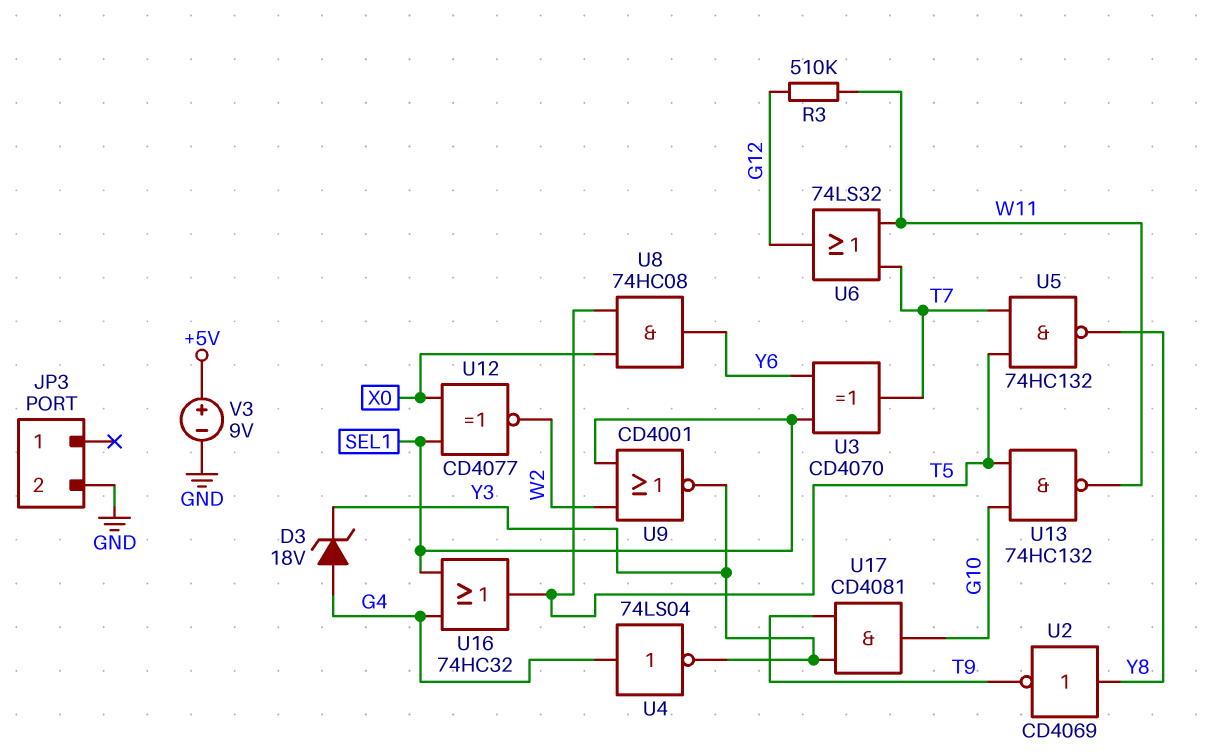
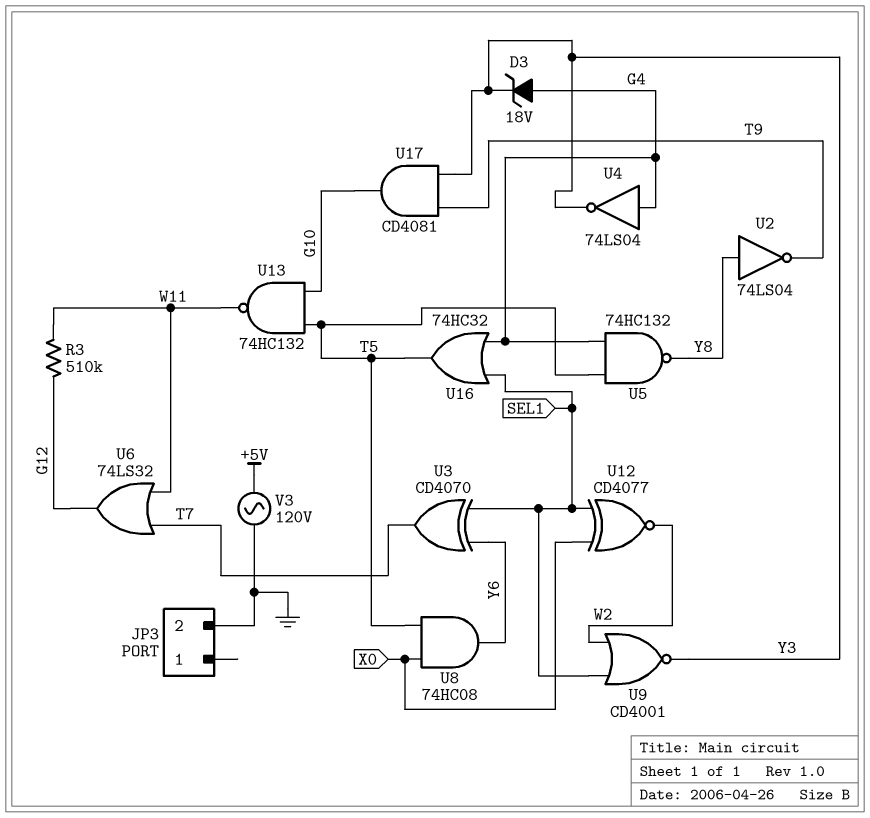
U2: NOT CD4069 (in Y8, out T9) -> NOT 74LS04 (in Y8, out T9)
U5: NAND 74HC132 (in T5, in T7, out Y8) -> NAND 74HC132 (in G4, in T5, out Y8)
V3: 9V (plus +5V, minus GND) -> AC 120V (+5V, GND)

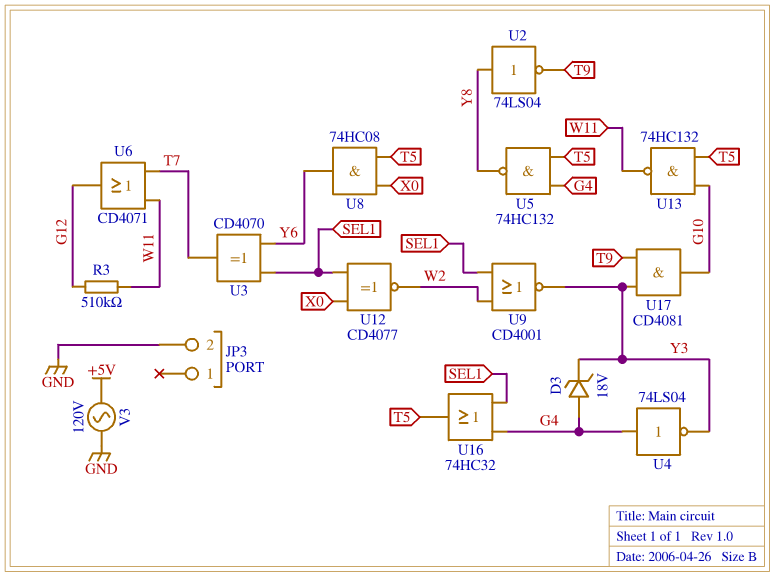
U6: OR 74LS32 (in T7, in W11, out G12) -> OR CD4071 (in T7, in W11, out G12)

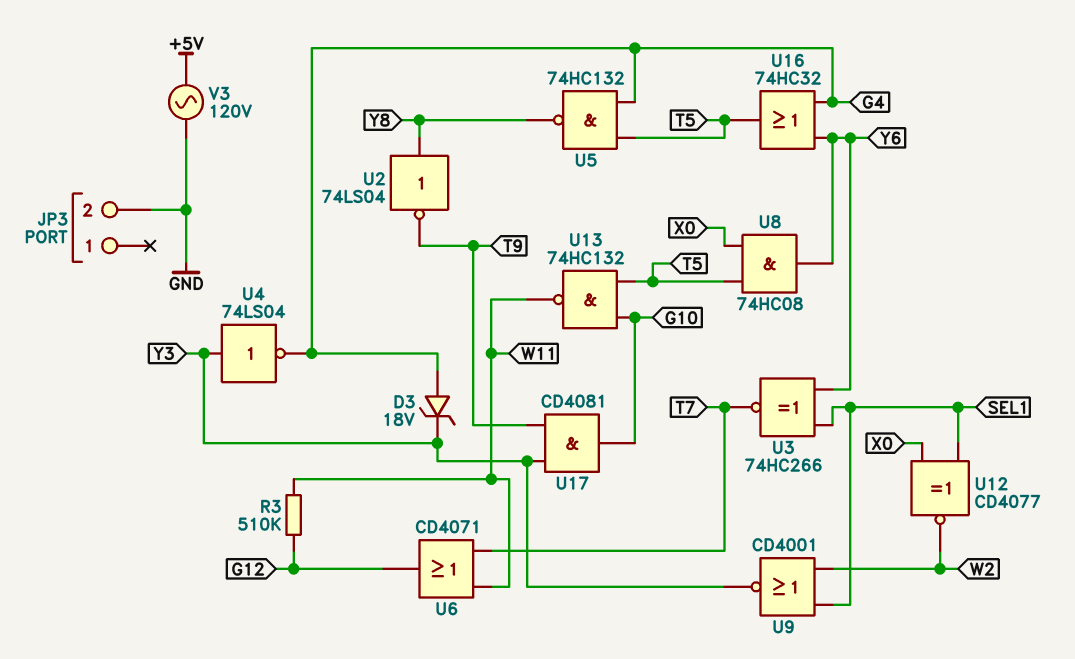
U3: XOR CD4070 (in SEL1, in Y6, out T7) -> XNOR 74HC266 (in SEL1, in Y6, out T7)
U4: NOT 74LS04 (in G4, out Y3) -> NOT 74LS04 (in Y3, out G4)
U16: OR 74HC32 (in G4, in SEL1, out T5) -> OR 74HC32 (in G4, in Y6, out T5)

